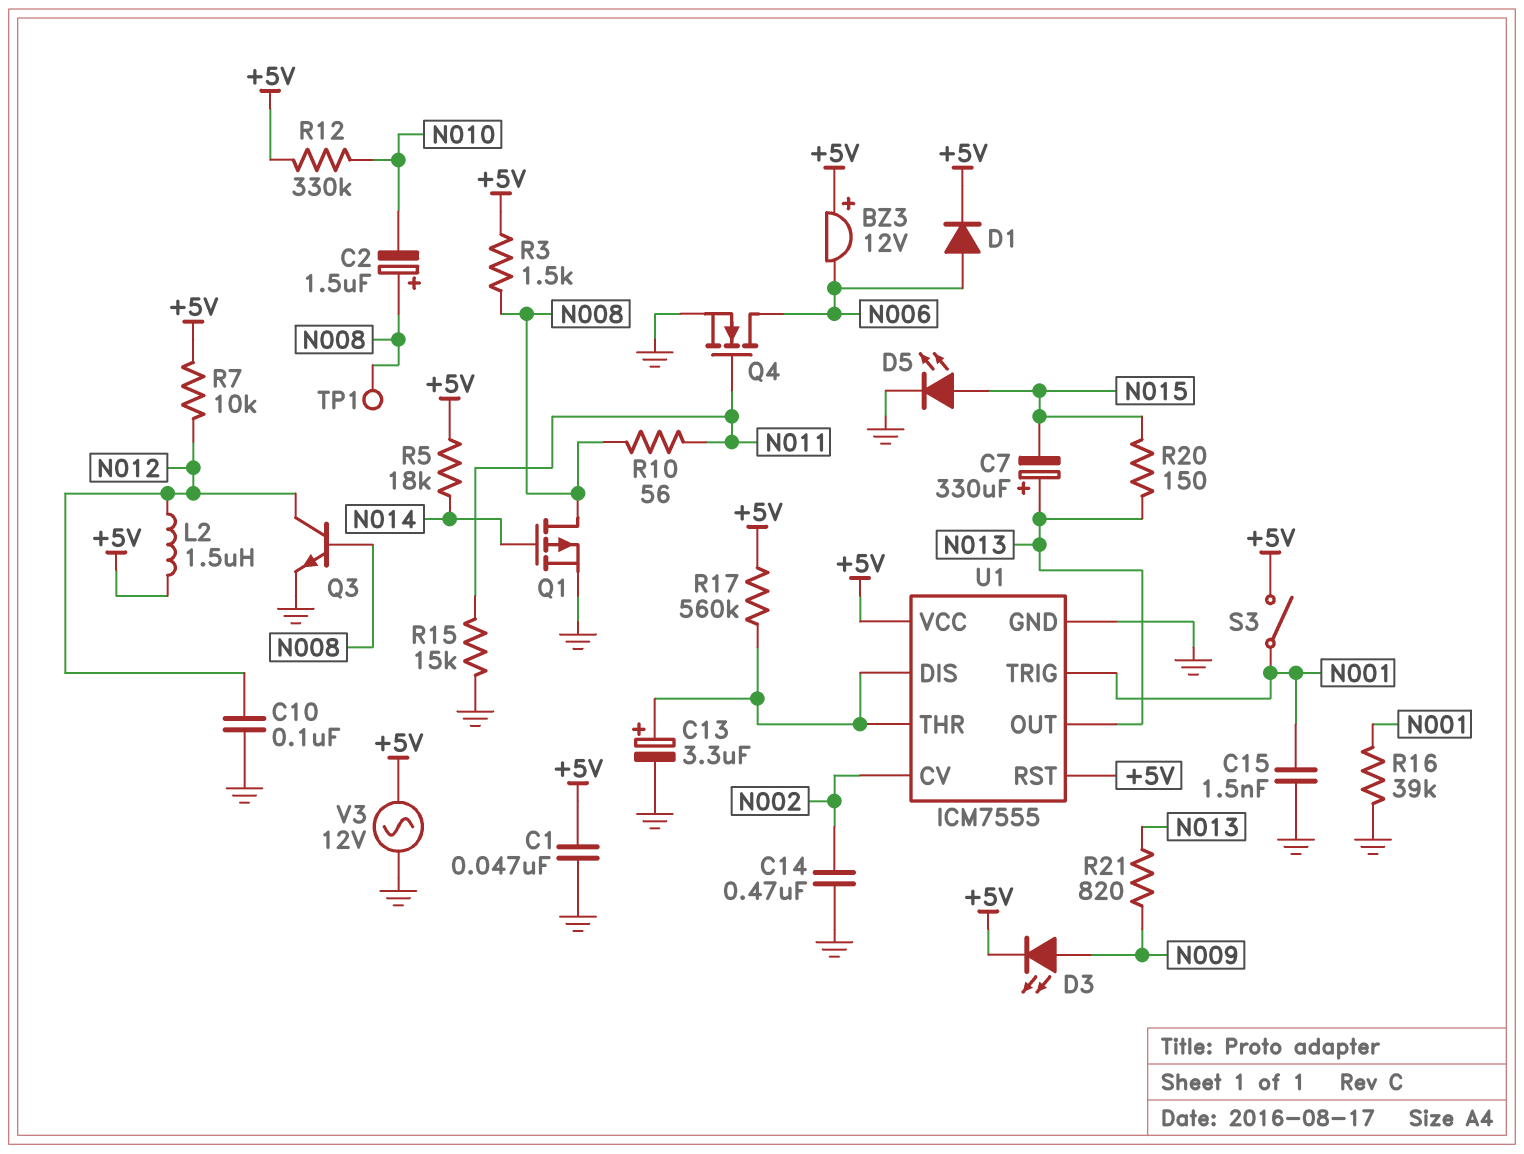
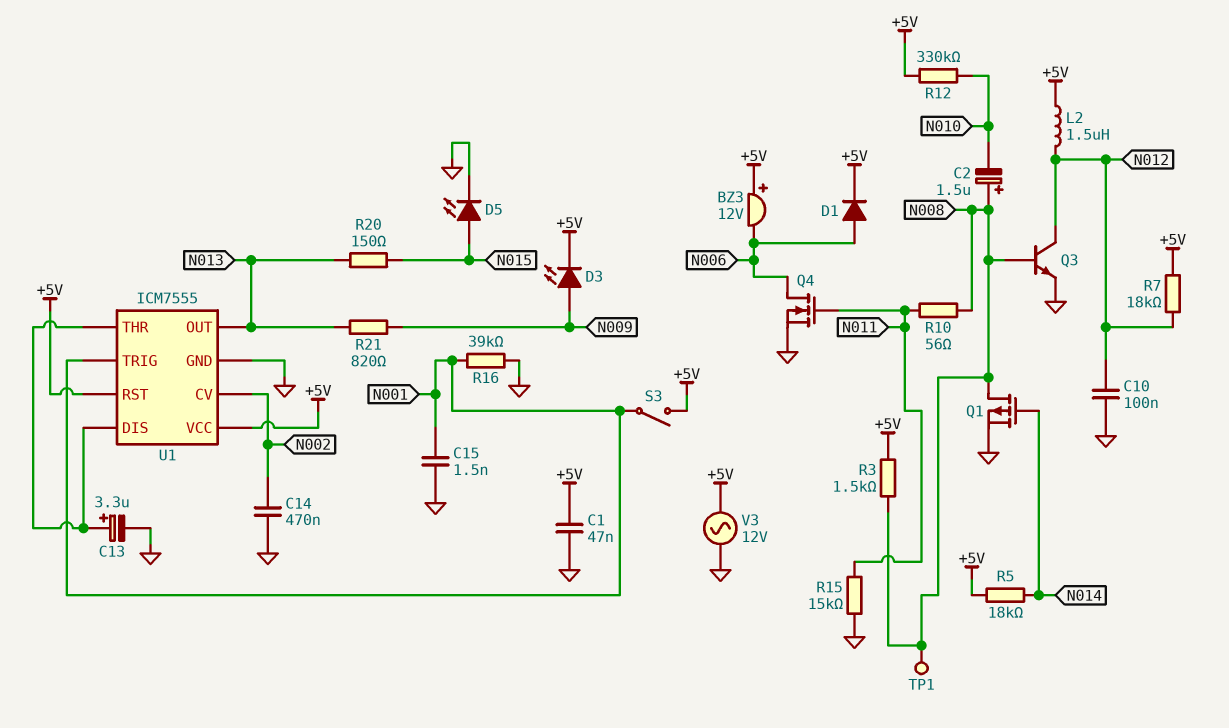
C7: 330uF (plus N013, minus N015) -> none
R7: 10k (+5V, N012) -> 18k (+5V, N012)
R17: 560k (+5V, U1/DIS) -> none

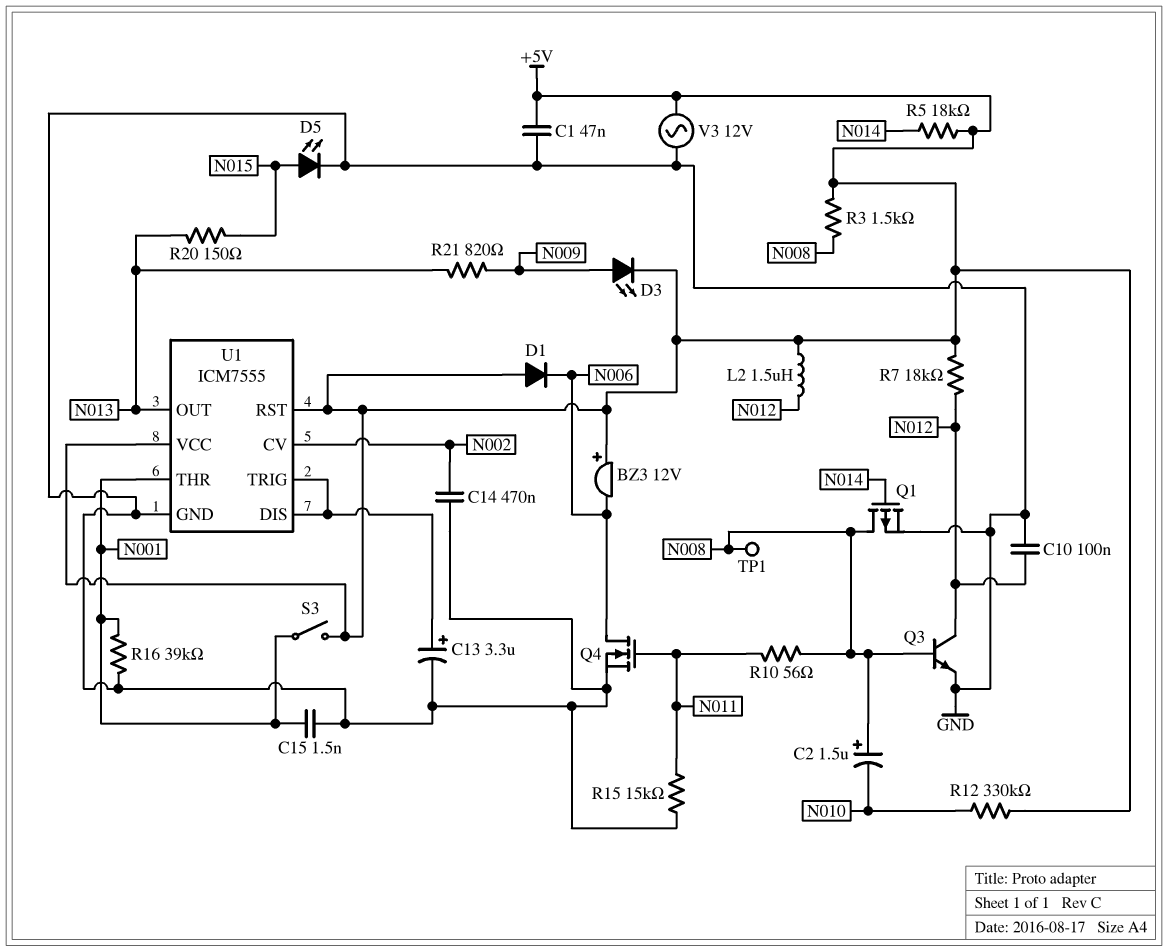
D1: diode (A N006, K +5V) -> diode (A +5V, K N006)
U1 pin THR: U1/DIS -> N001
U1 pin TRIG: N001 -> U1/DIS

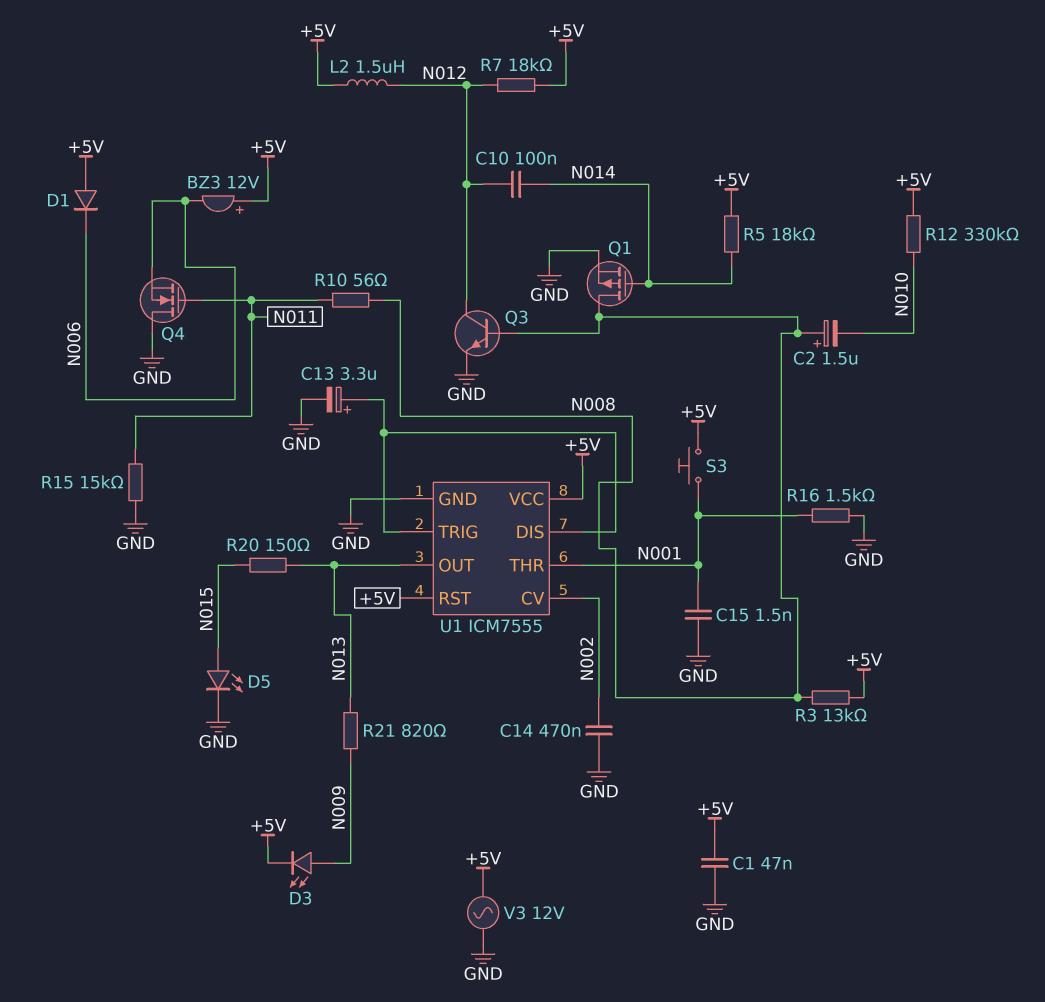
C10: 100nF (GND, N012) -> 100nF (N012, N014)
Q4: NMOS (G N011, D N006, S GND) -> NMOS (G N011, D GND, S N006)
R3: 1.5k (+5V, N008) -> 13k (+5V, N008)
R16: 39k (GND, N001) -> 1.5k (GND, N001)
S3: switch (+5V, N001) -> button (+5V, N001)
TP1: test point (N008) -> none

